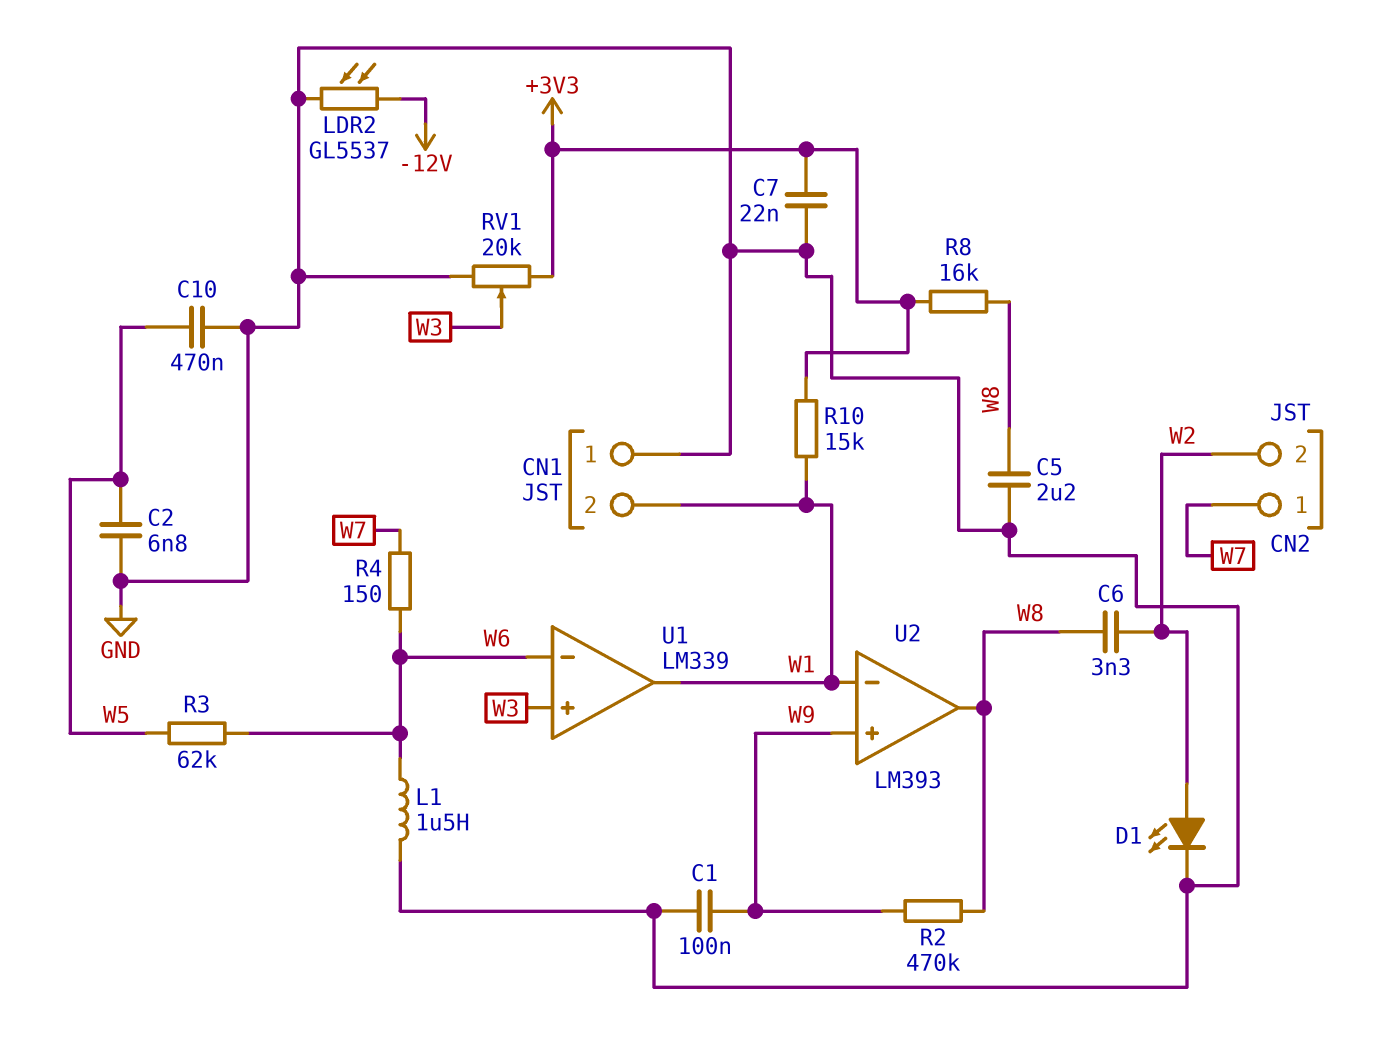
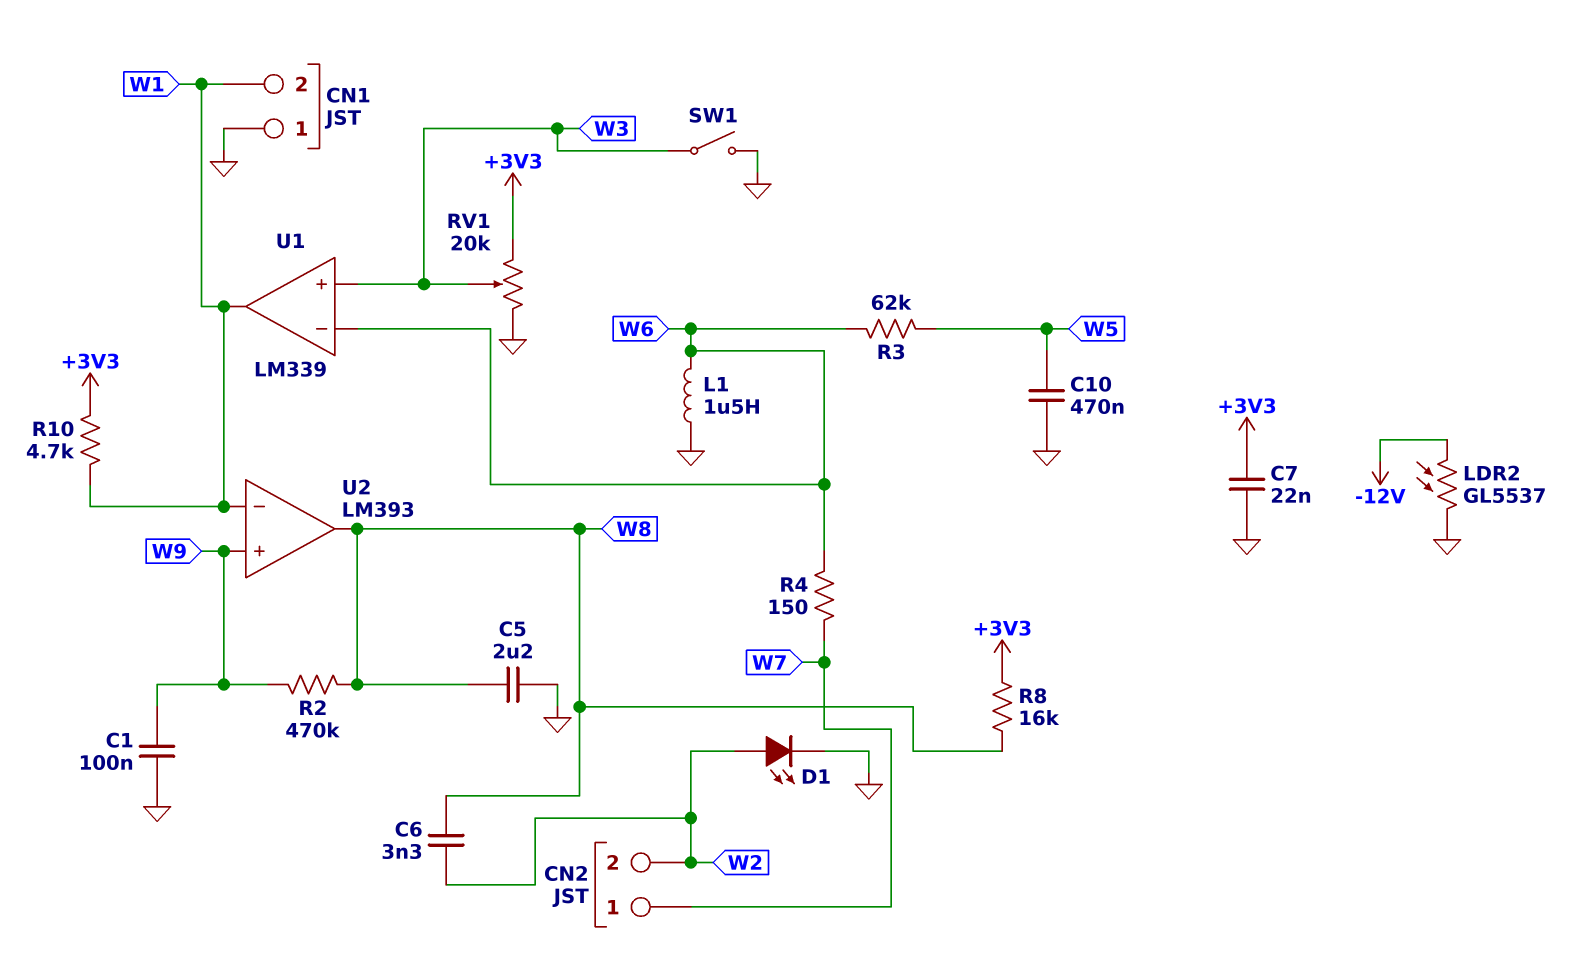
C2: 6.8nF (GND, W5) -> none
R10: 15k (+3V3, W1) -> 4.7k (+3V3, W1)
SW1: none -> switch (GND, W3)

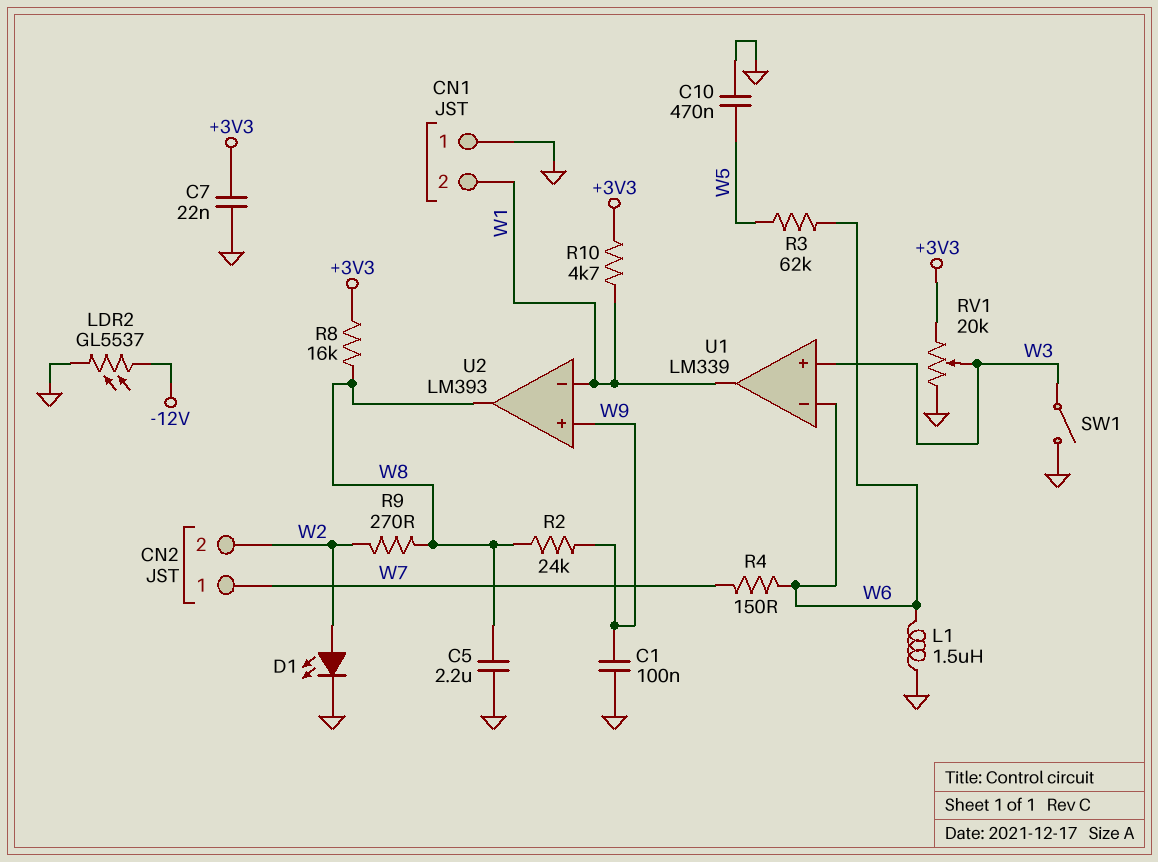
C6: 3.3nF (W2, W8) -> none
R2: 470k (W8, W9) -> 24k (W8, W9)
R9: none -> 270 (W2, W8)

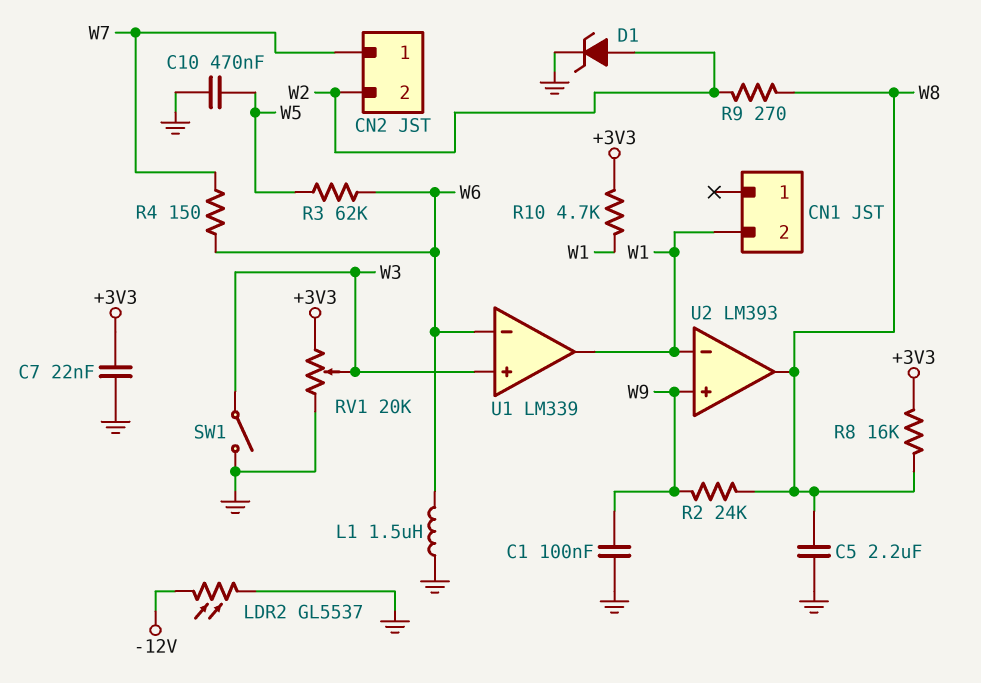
CN1 pin 1: GND -> none
D1: LED (A W2, K GND) -> zener (A W2, K GND)

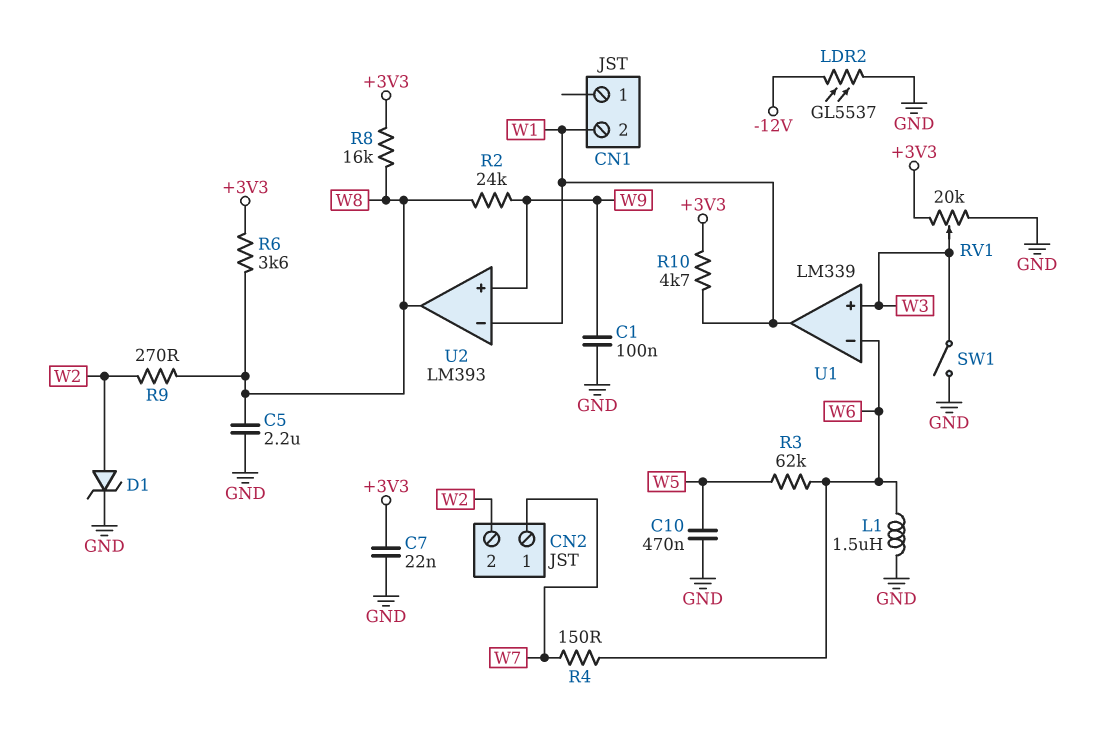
R6: none -> 3.6k (+3V3, W8)

